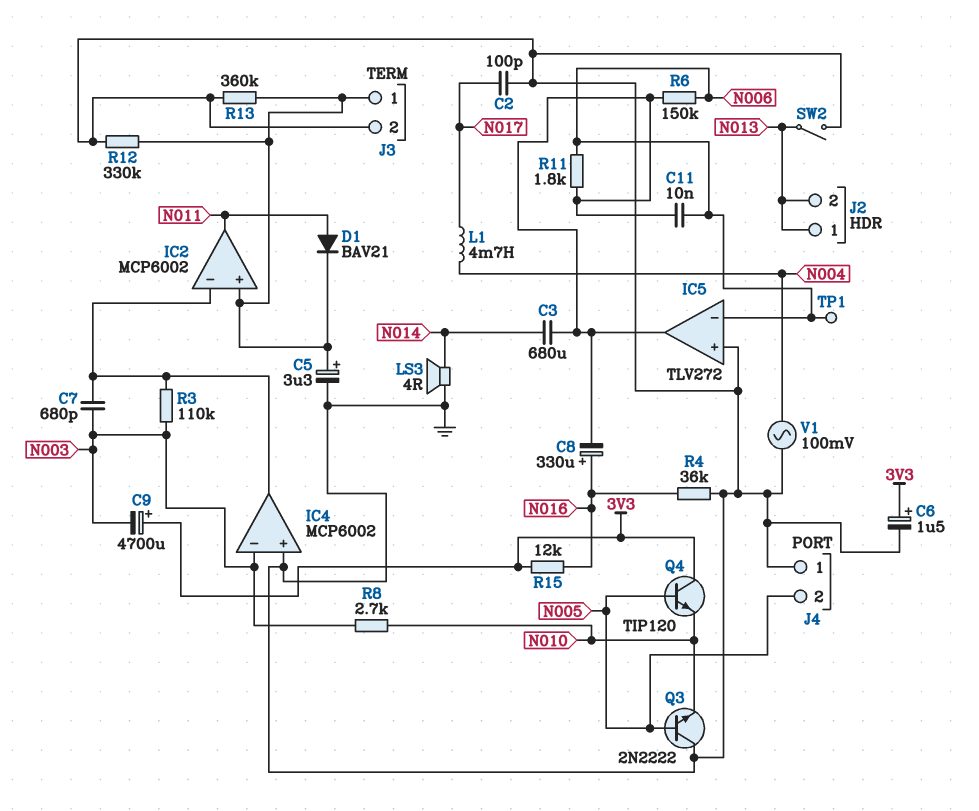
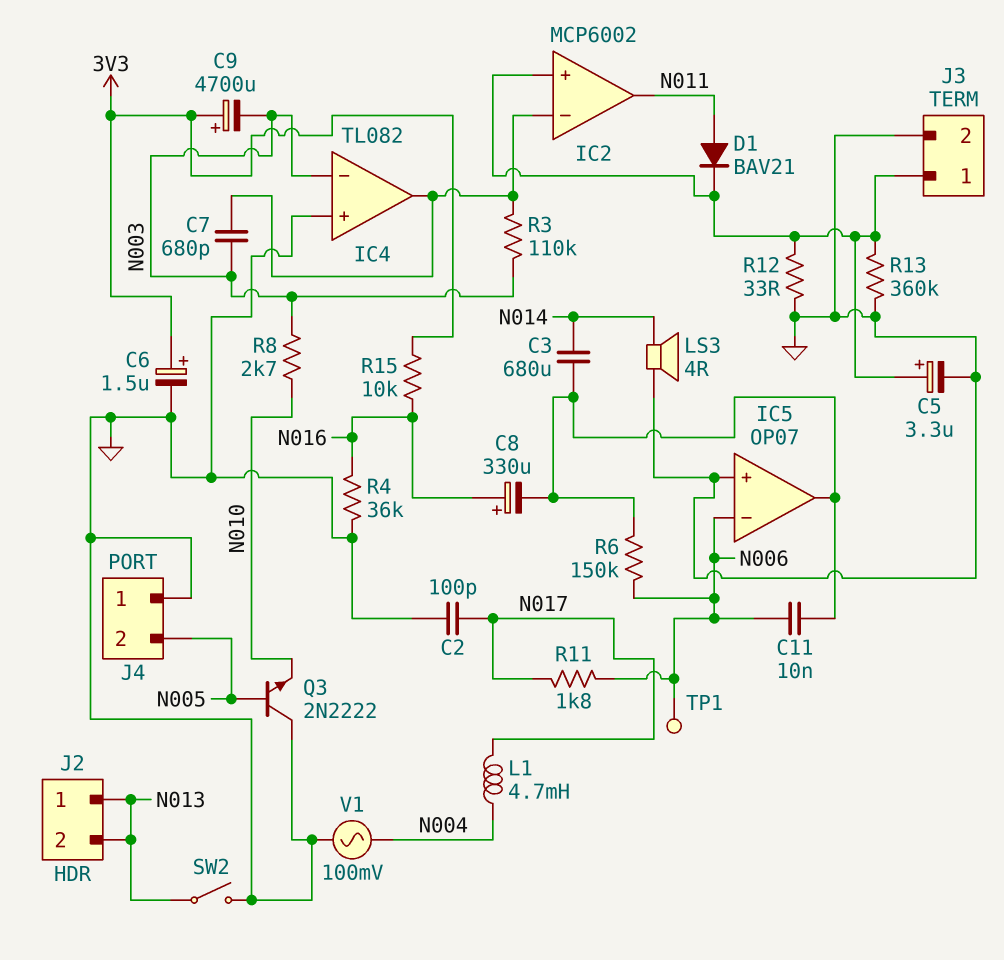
IC4: MCP6002 -> TL082
IC5: TLV272 -> OP07
Q4: NPN TIP120 (B N005, C 3V3, E N010) -> none
R11: 1.8k (IC5/out, N006) -> 1.8k (N006, N017)
R12: 330k (GND, IC2/in+) -> 33 (GND, IC2/in+)
R15: 12k (3V3, N016) -> 10k (3V3, N016)

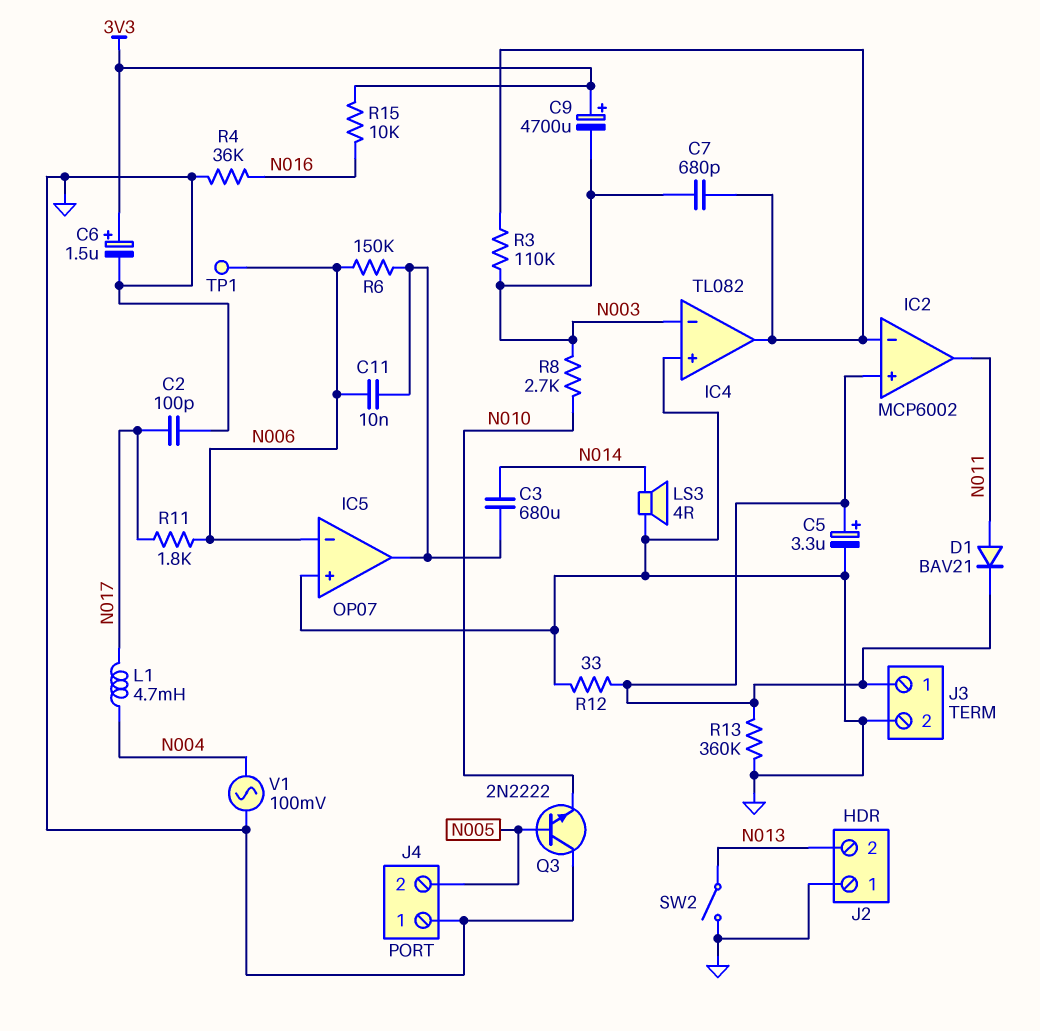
C8: 330uF (plus N016, minus IC5/out) -> none
J2 pin 1: N013 -> GND

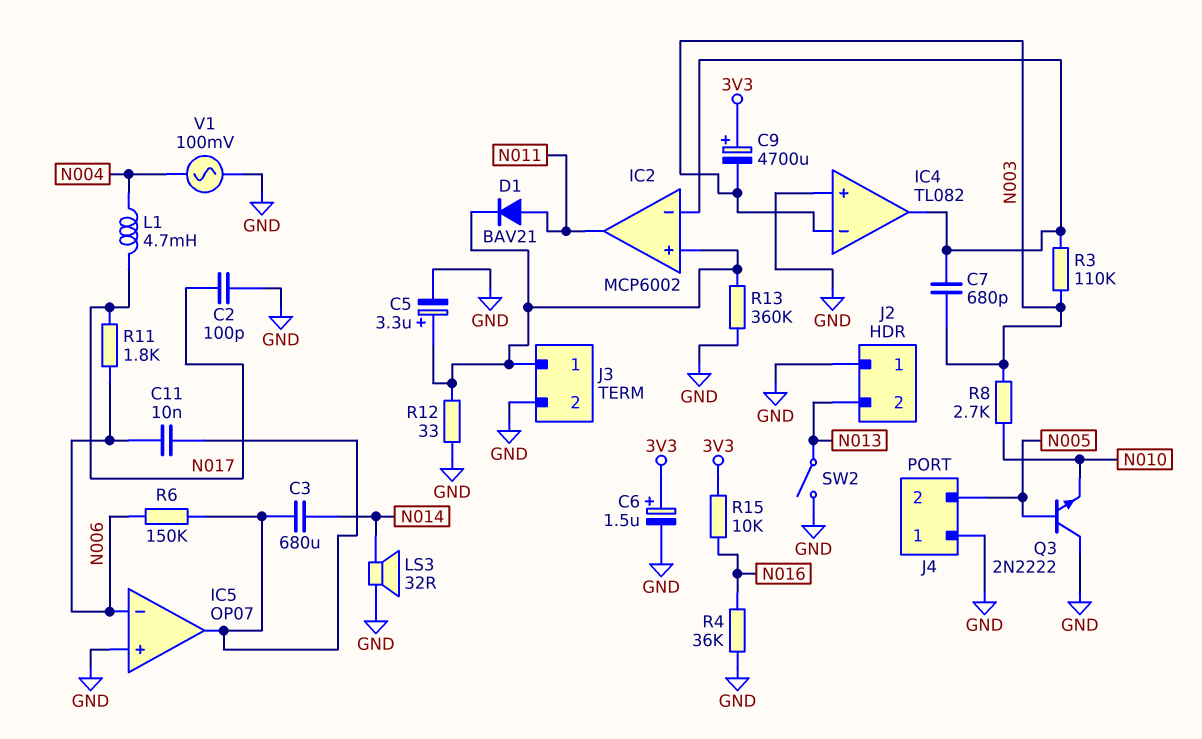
LS3: speaker 4R (GND, N014) -> speaker 32R (GND, N014)
TP1: test point (N006) -> none

